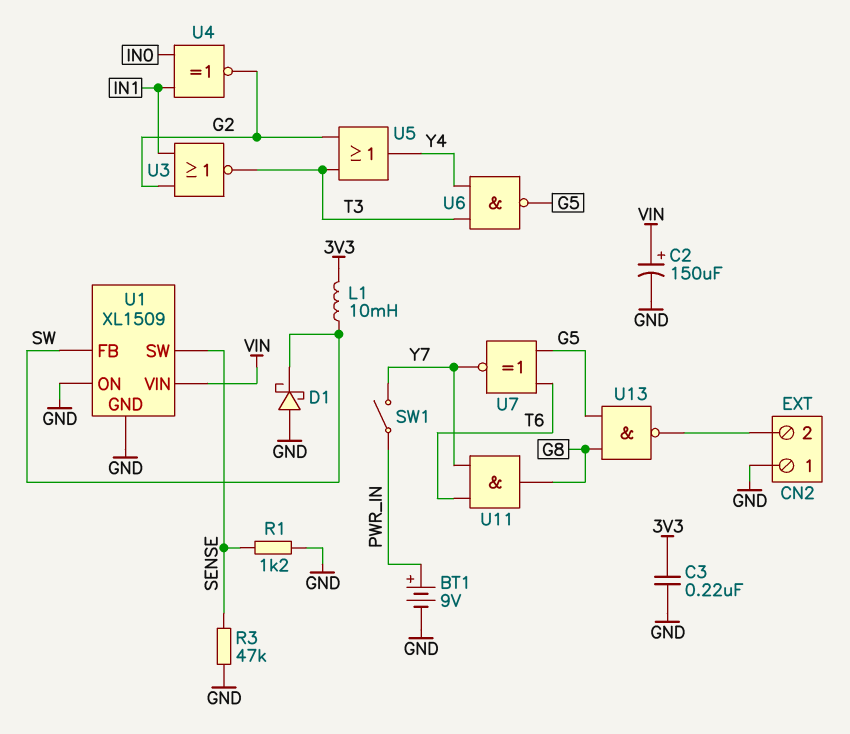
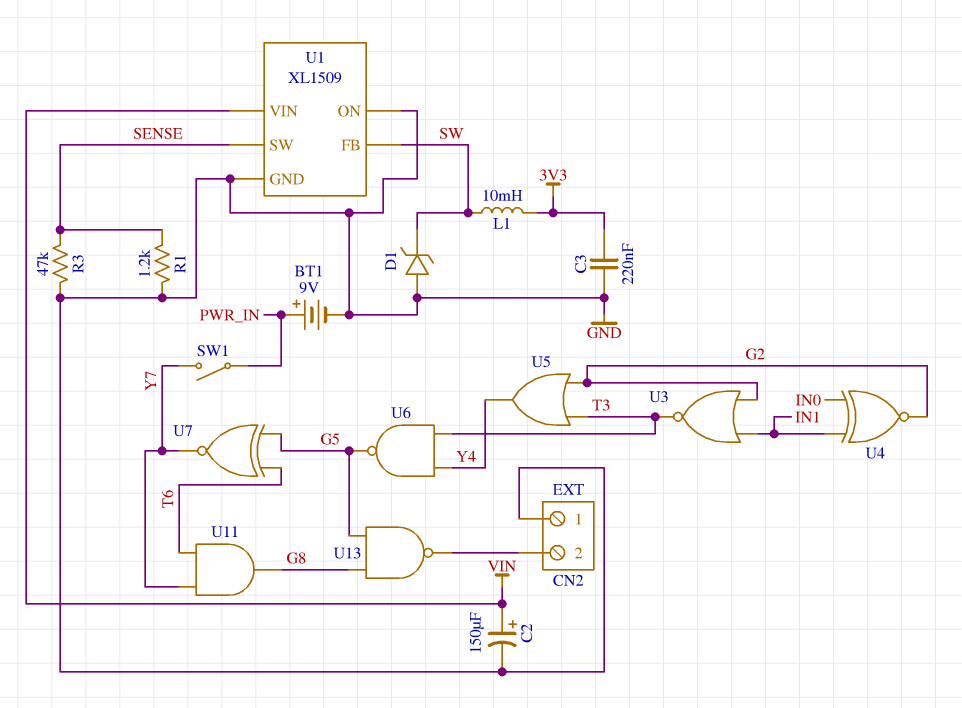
D1: schottky (A GND, K SW) -> zener (A GND, K SW)

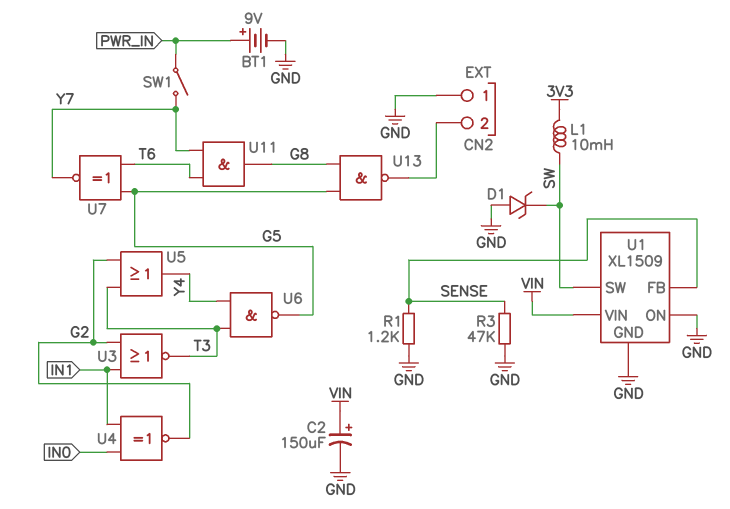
C3: 220nF (3V3, GND) -> none
U1 pin FB: SW -> SENSE
U1 pin SW: SENSE -> SW

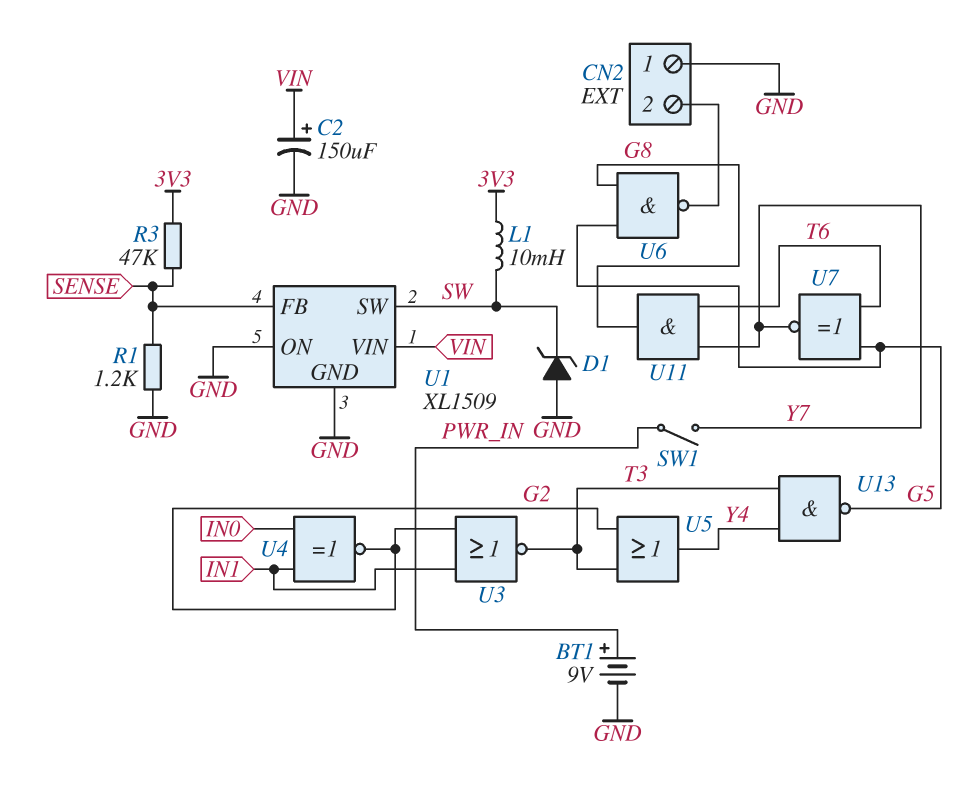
R3: 47k (GND, SENSE) -> 47k (3V3, SENSE)
U6: NAND (in T3, in Y4, out G5) -> NAND (in G5, in G8, out CN2/2)
U13: NAND (in G5, in G8, out CN2/2) -> NAND (in T3, in Y4, out G5)

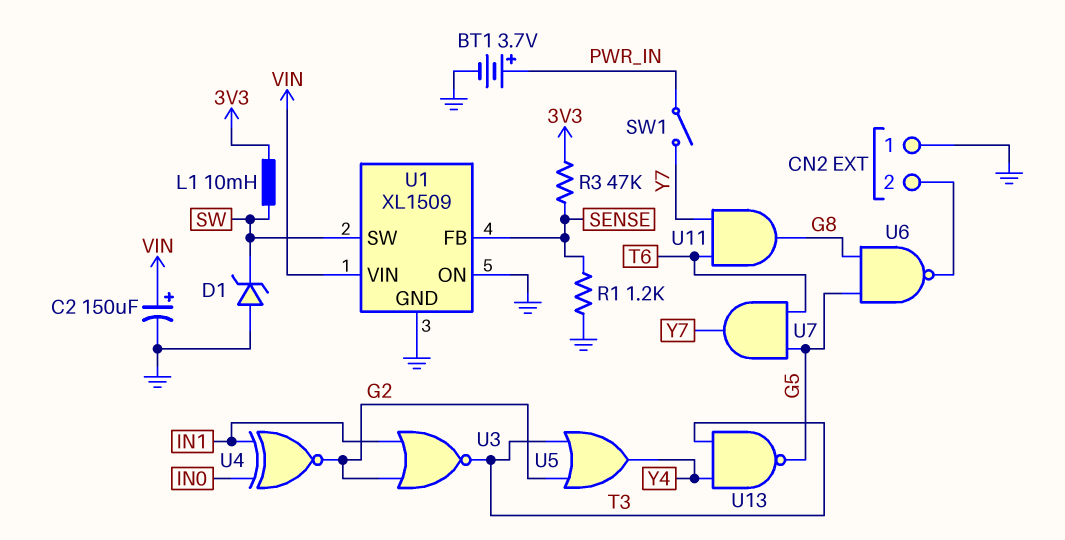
BT1: 9V (plus PWR_IN, minus GND) -> 3.7V (plus PWR_IN, minus GND)
U7: XNOR (in G5, in T6, out Y7) -> AND (in G5, in T6, out Y7)

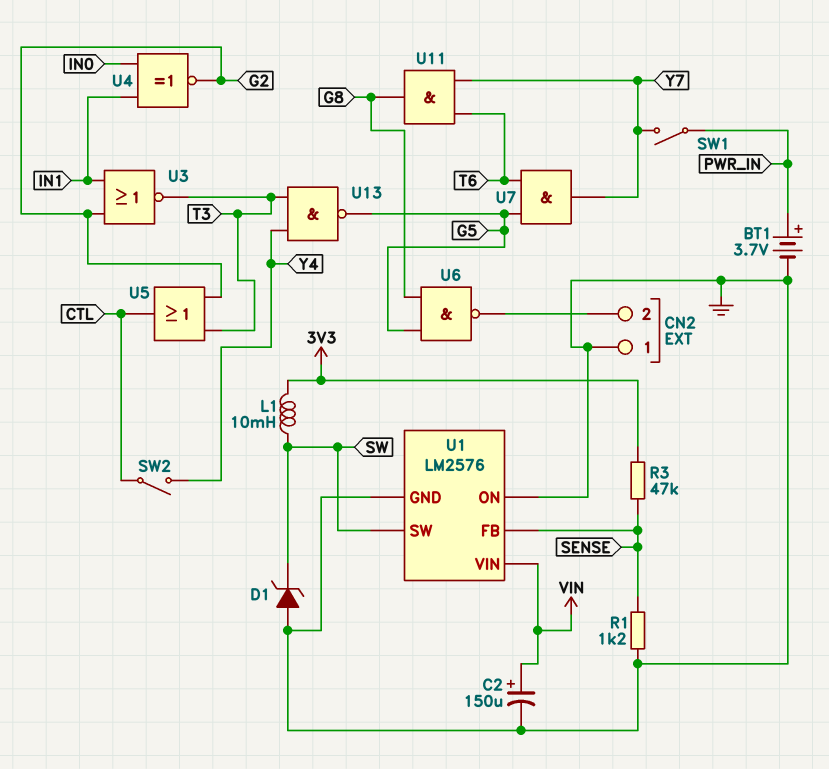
SW2: none -> switch (CTL, Y4)
U1: XL1509 -> LM2576
U5: OR (in G2, in T3, out Y4) -> OR (in G2, in T3, out CTL)

